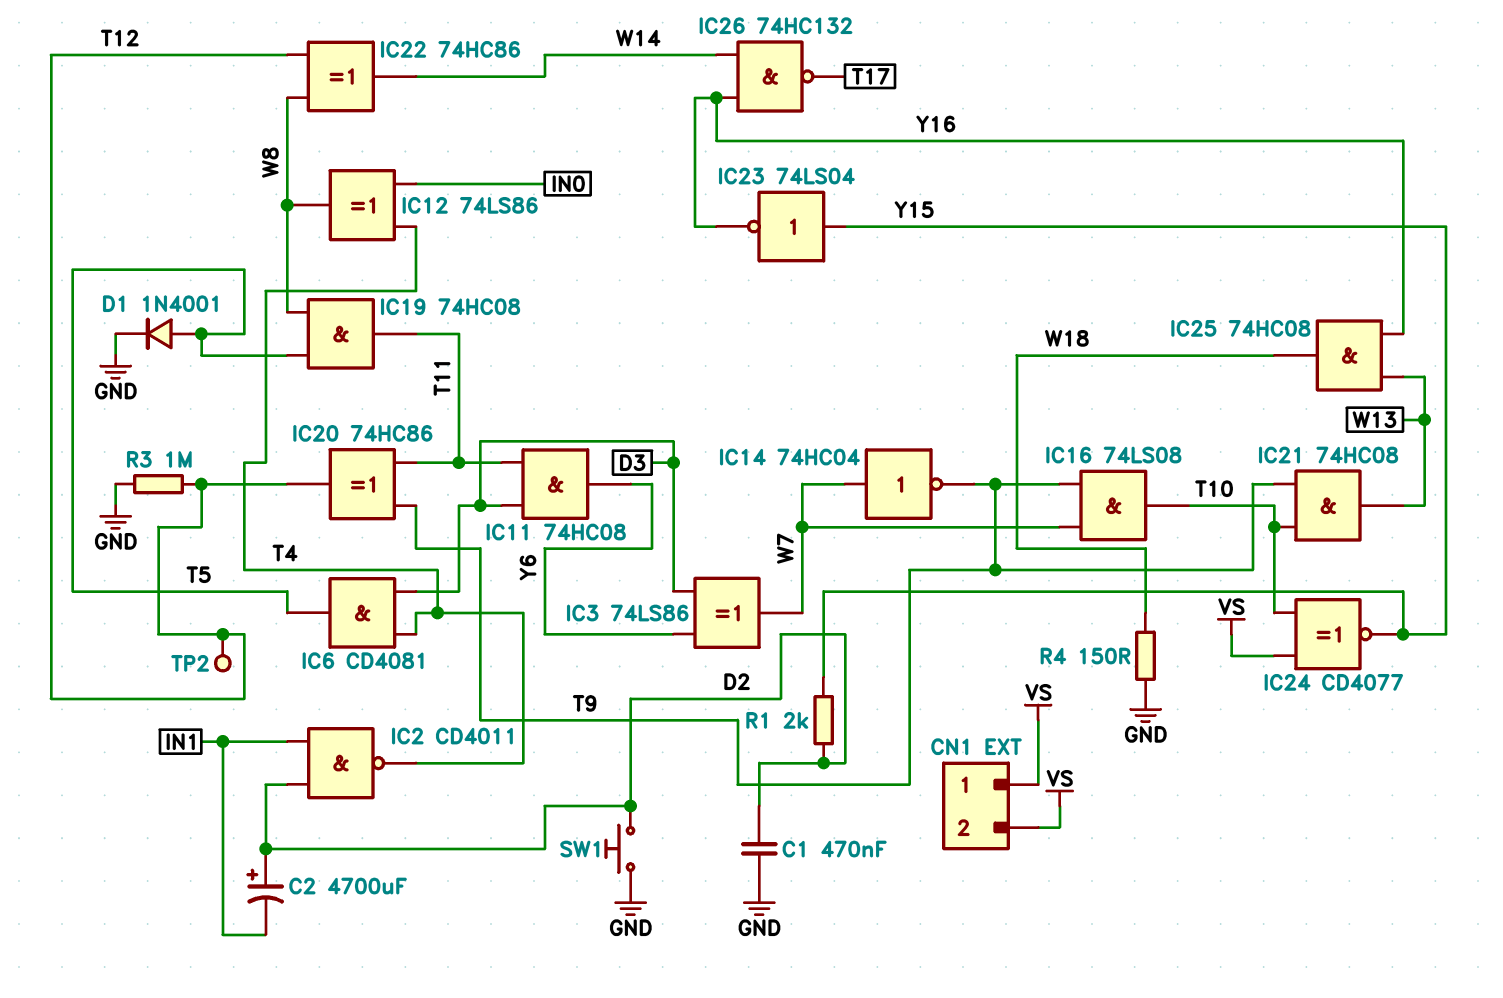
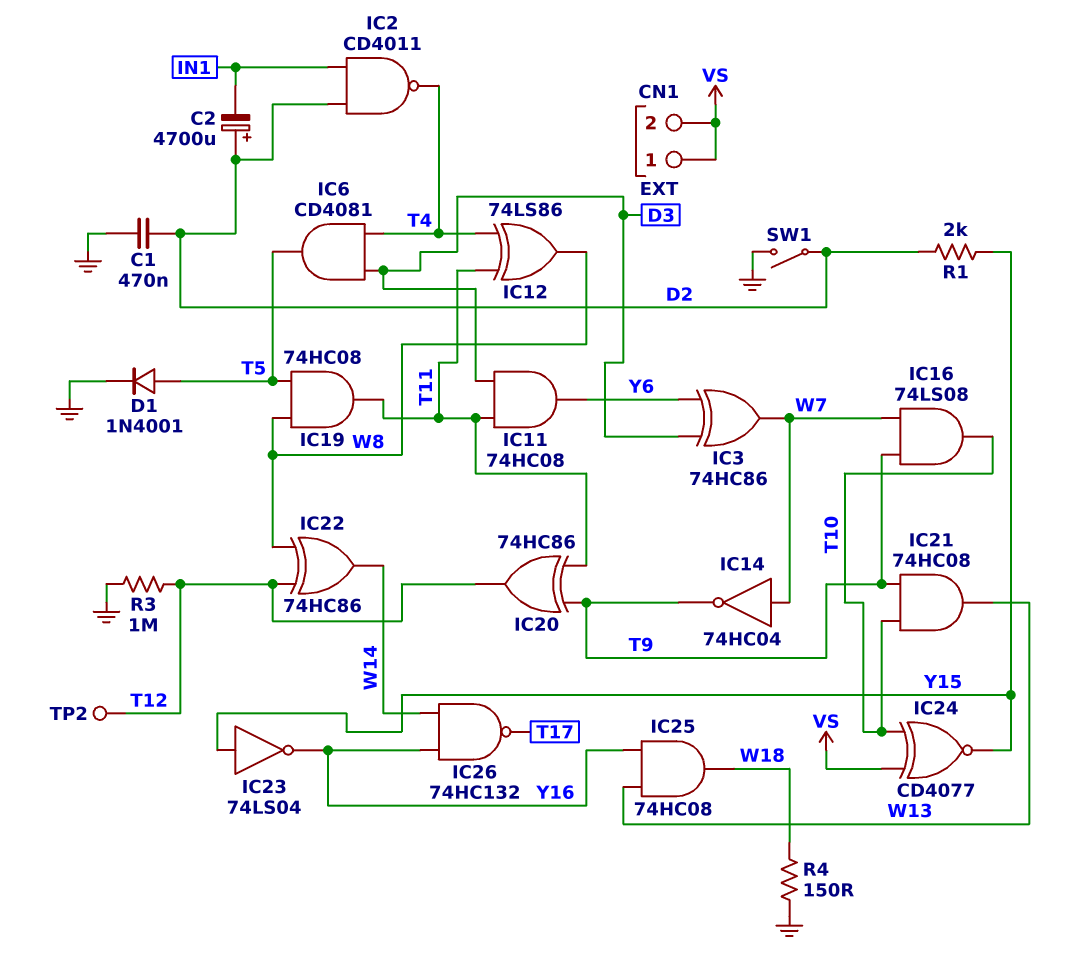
IC3: XOR 74LS86 (in D3, in Y6, out W7) -> XOR 74HC86 (in D3, in Y6, out W7)
IC12: XOR 74LS86 (in IN0, in T4, out W8) -> XOR 74LS86 (in T4, in T11, out W8)
SW1: button (D2, GND) -> switch (D2, GND)

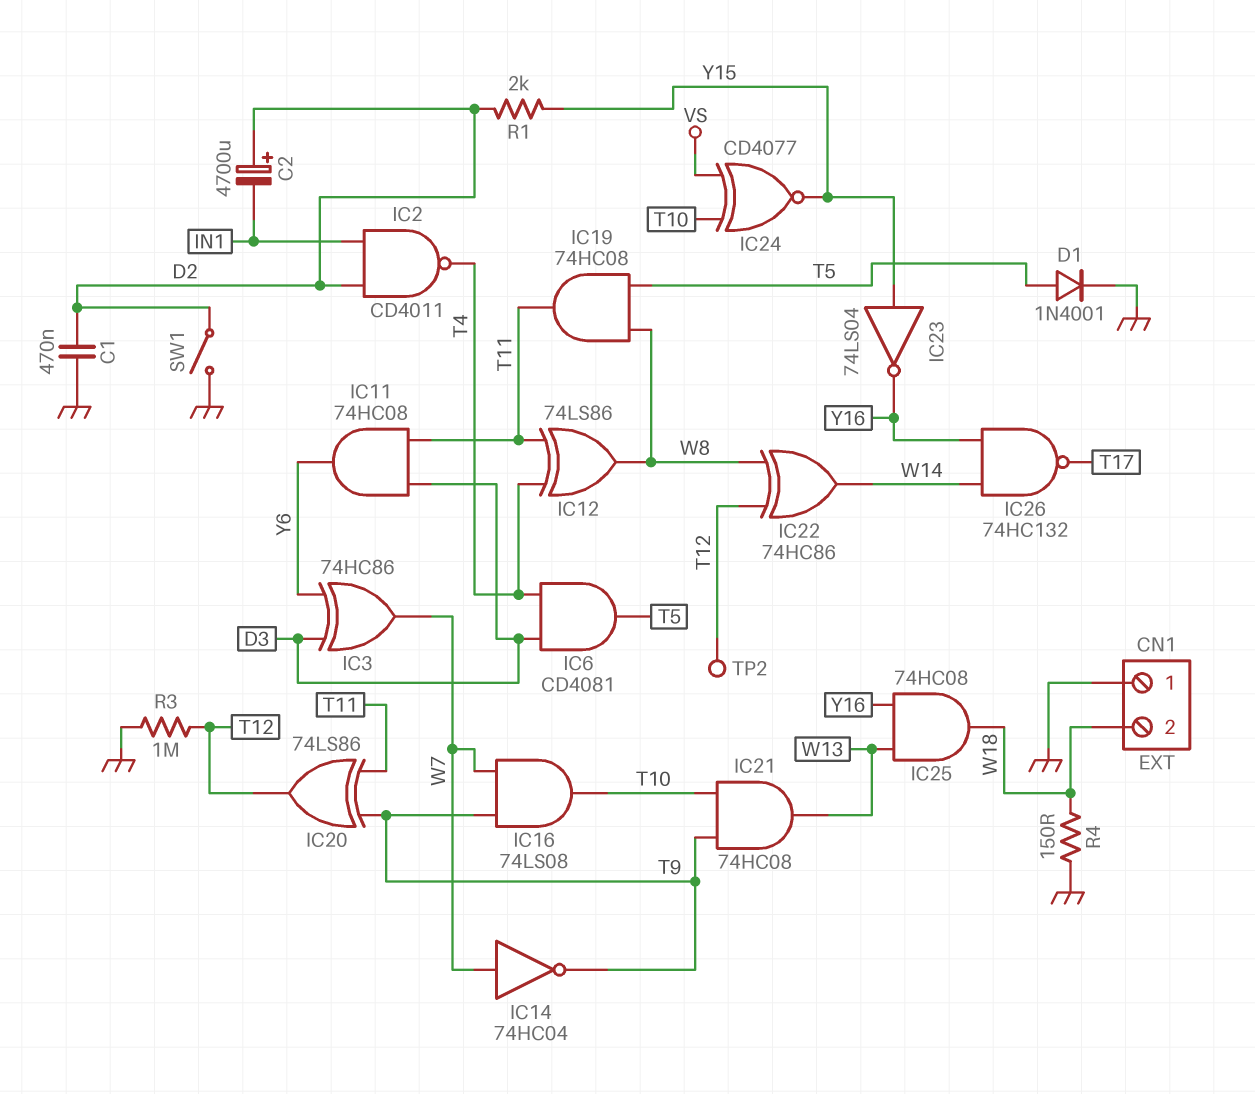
CN1 pin 1: VS -> GND
CN1 pin 2: VS -> W18
IC20: XOR 74HC86 (in T9, in T11, out T12) -> XOR 74LS86 (in T9, in T11, out T12)

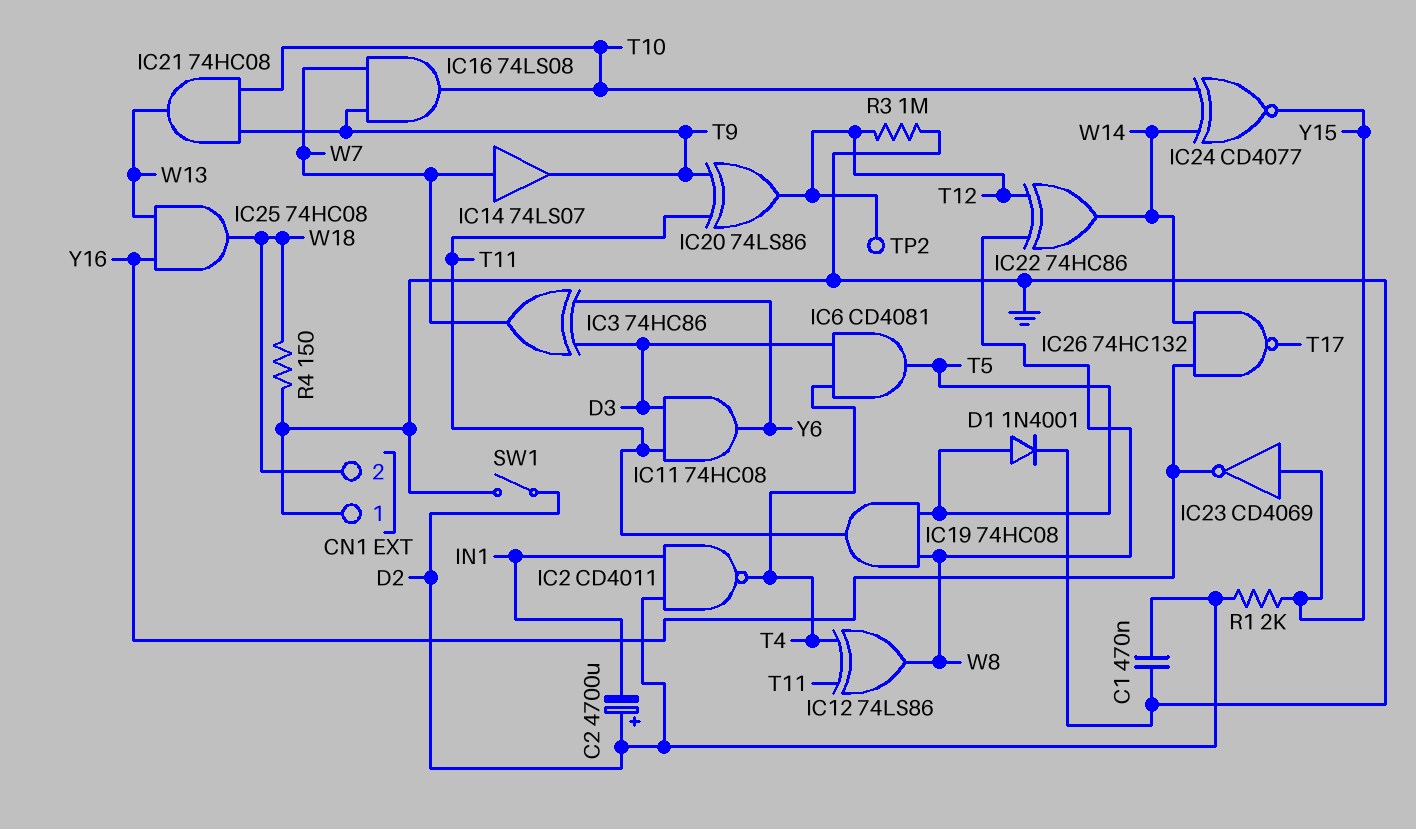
IC14: NOT 74HC04 (in W7, out T9) -> buffer 74LS07 (in W7, out T9)
IC23: NOT 74LS04 (in Y15, out Y16) -> NOT CD4069 (in Y15, out Y16)
IC24: XNOR CD4077 (in T10, in VS, out Y15) -> XNOR CD4077 (in T10, in W14, out Y15)

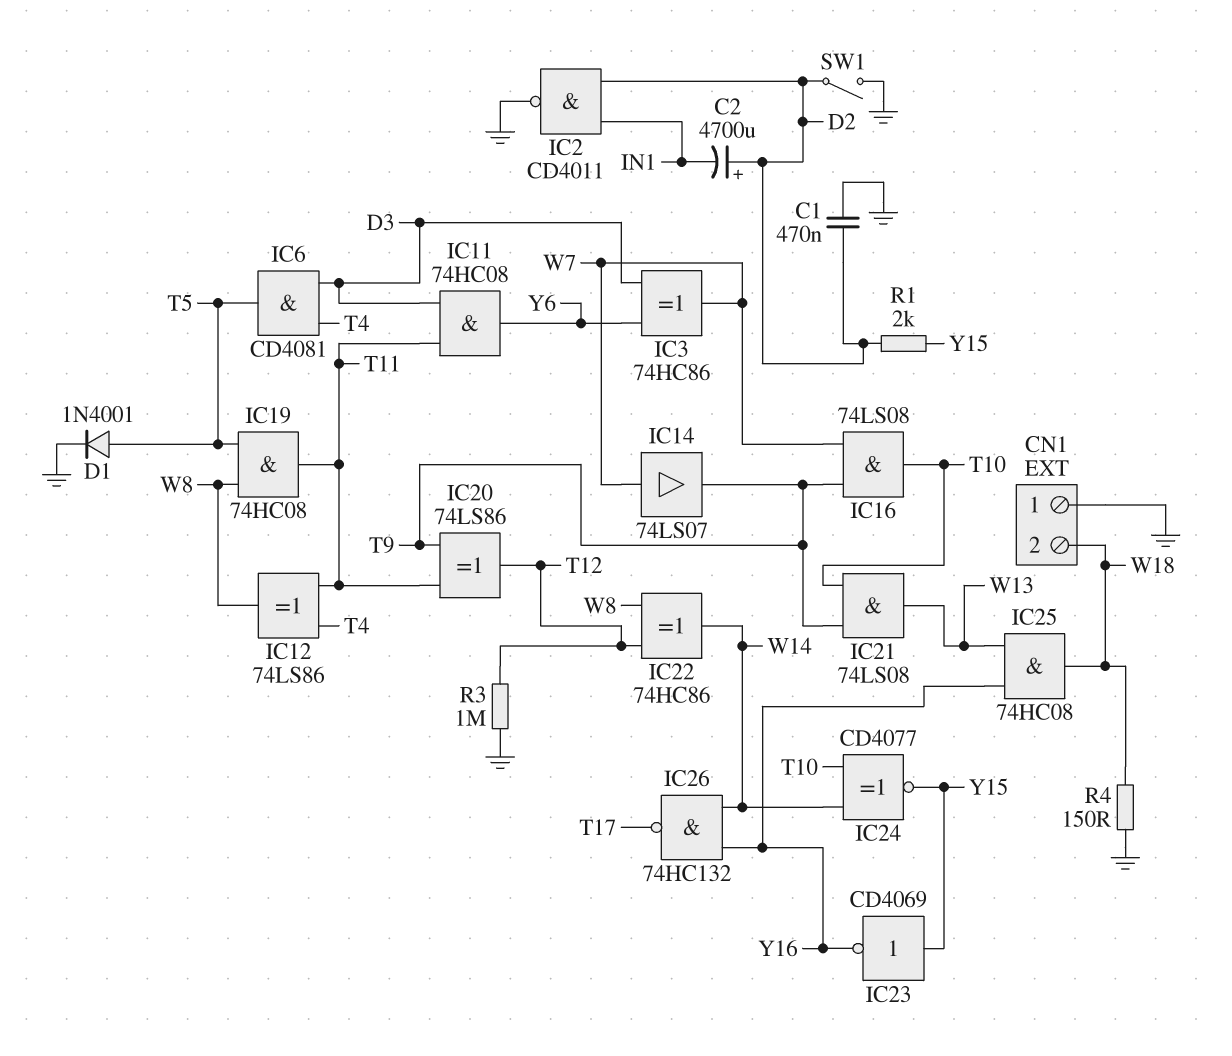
IC2: NAND CD4011 (in D2, in IN1, out T4) -> NAND CD4011 (in D2, in IN1, out GND)
IC21: AND 74HC08 (in T9, in T10, out W13) -> AND 74LS08 (in T9, in T10, out W13)
TP2: test point (T12) -> none

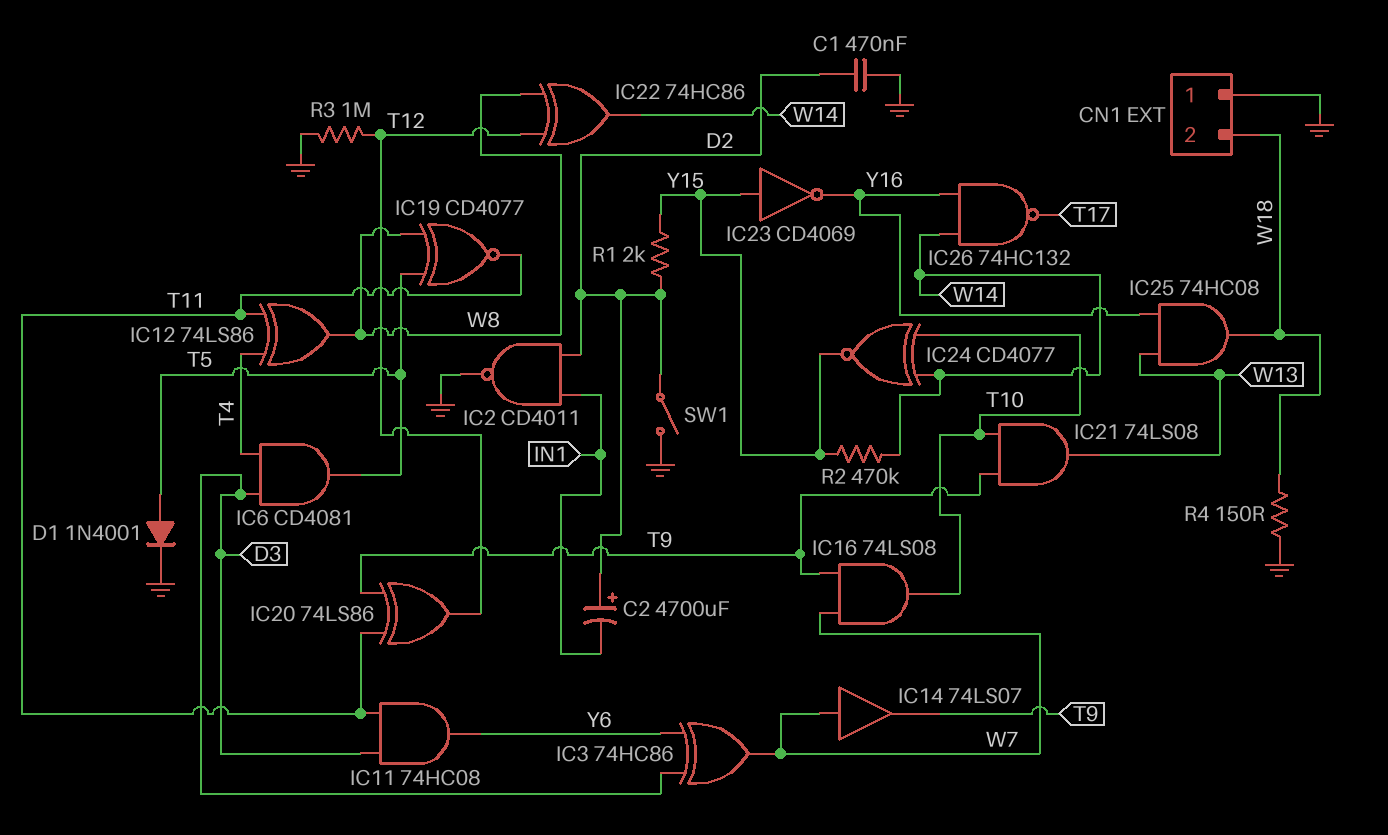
IC19: AND 74HC08 (in T5, in W8, out T11) -> XNOR CD4077 (in T5, in W8, out T11)
R2: none -> 470k (W14, Y15)

